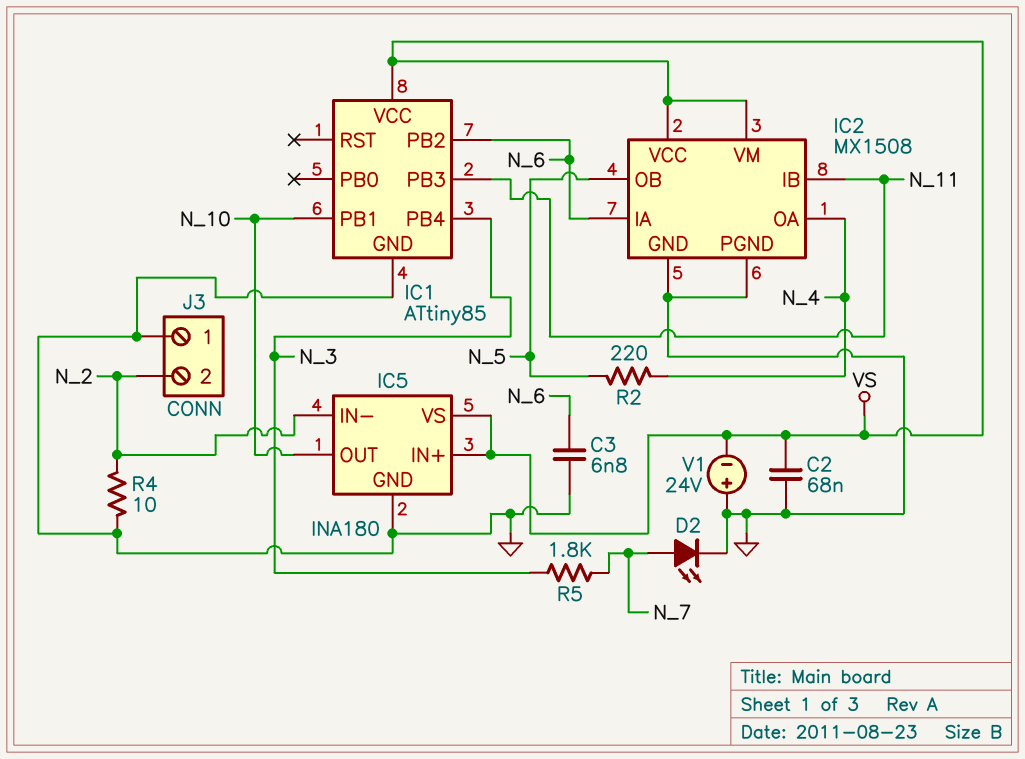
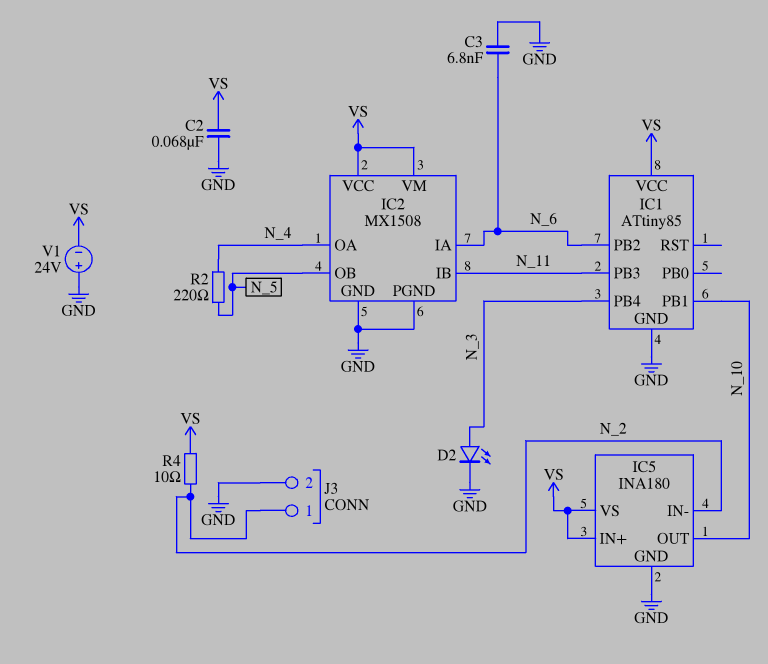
D2: LED (A N_7, K GND) -> LED (A N_3, K GND)
J3 pin 1: GND -> N_2
J3 pin 2: N_2 -> GND
R4: 10 (GND, N_2) -> 10 (N_2, VS)
R5: 1.8k (N_3, N_7) -> none

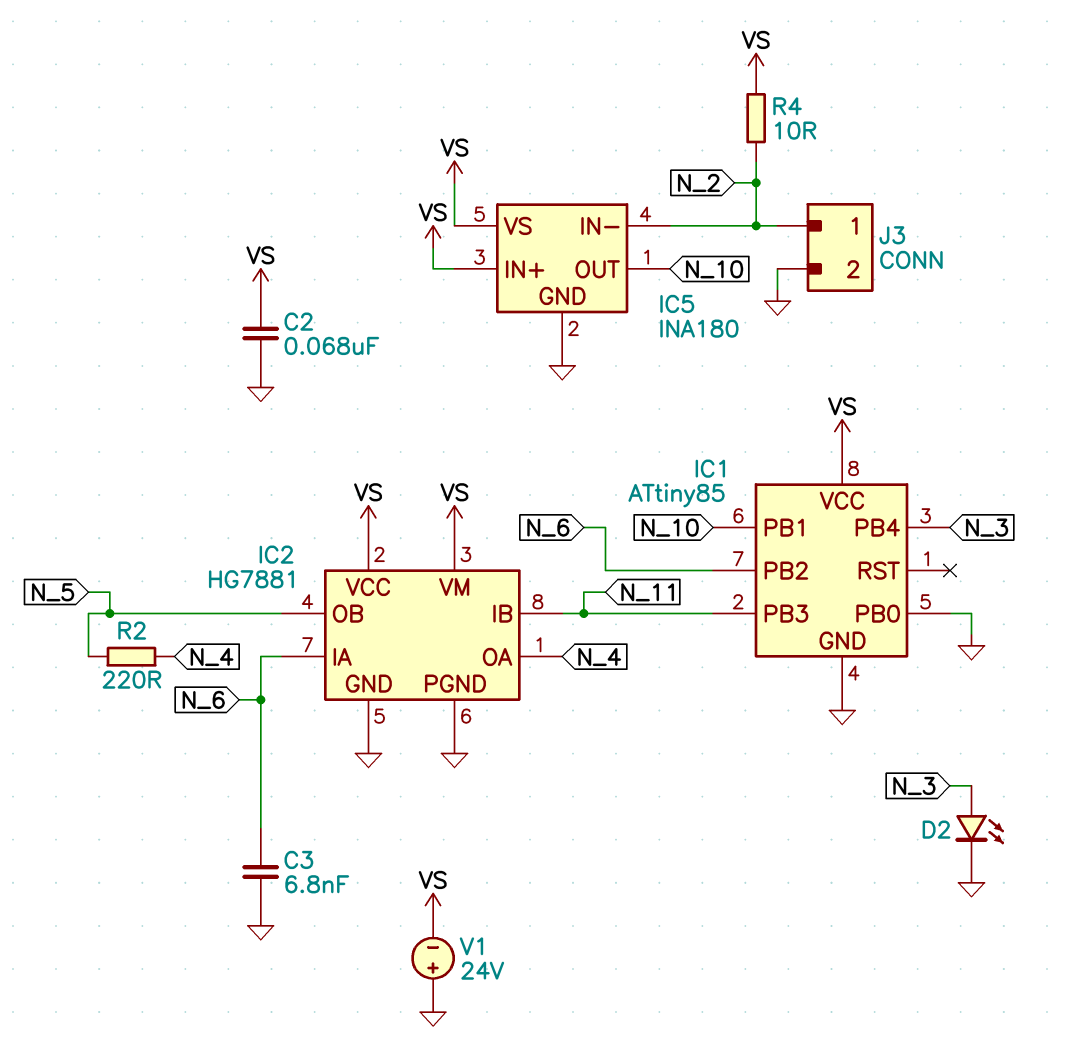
IC1 pin PB0: none -> GND
IC2: MX1508 -> HG7881

